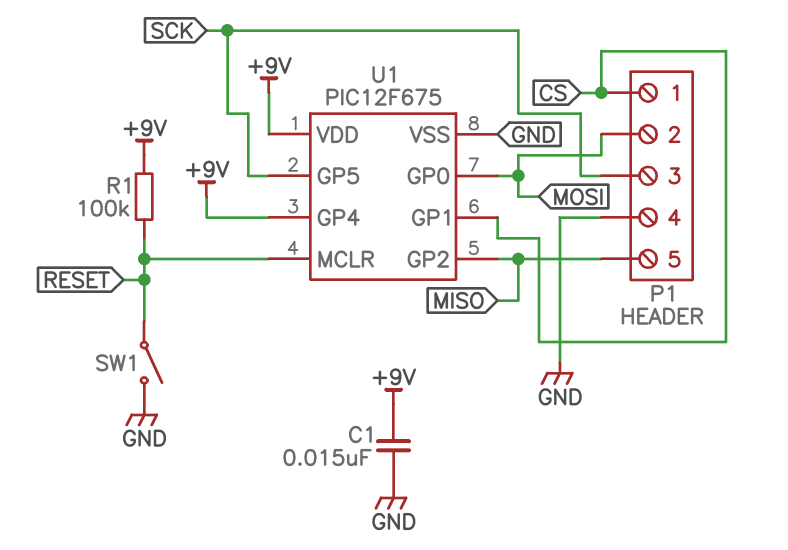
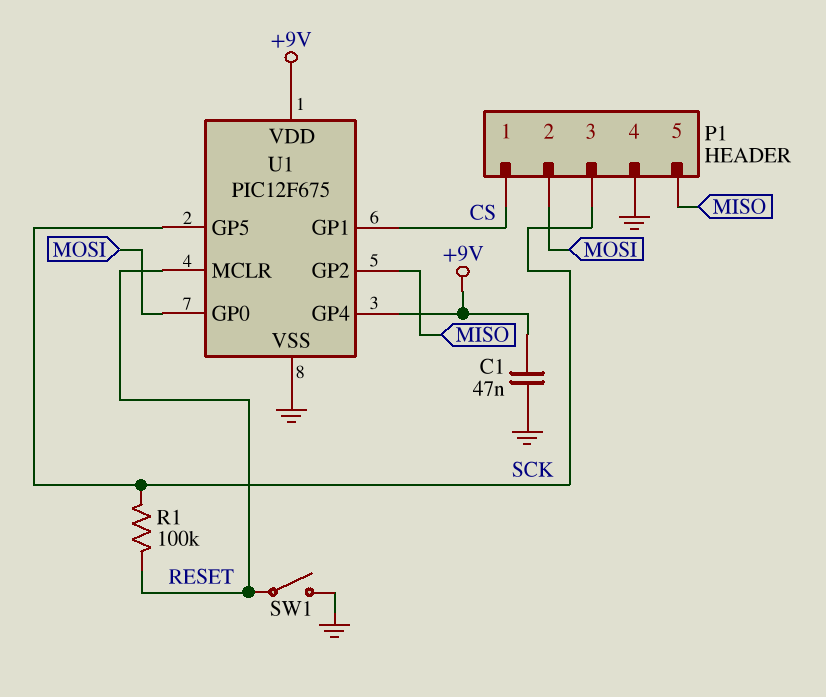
C1: 15nF (+9V, GND) -> 47nF (+9V, GND)
R1: 100k (+9V, RESET) -> 100k (RESET, SCK)

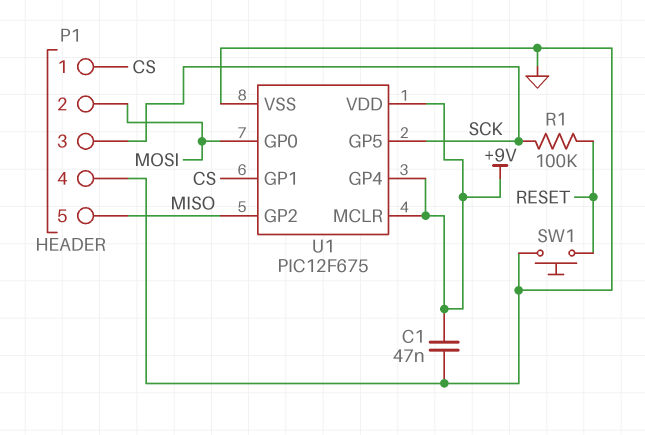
SW1: switch (GND, RESET) -> button (GND, RESET)
U1 pin MCLR: RESET -> +9V

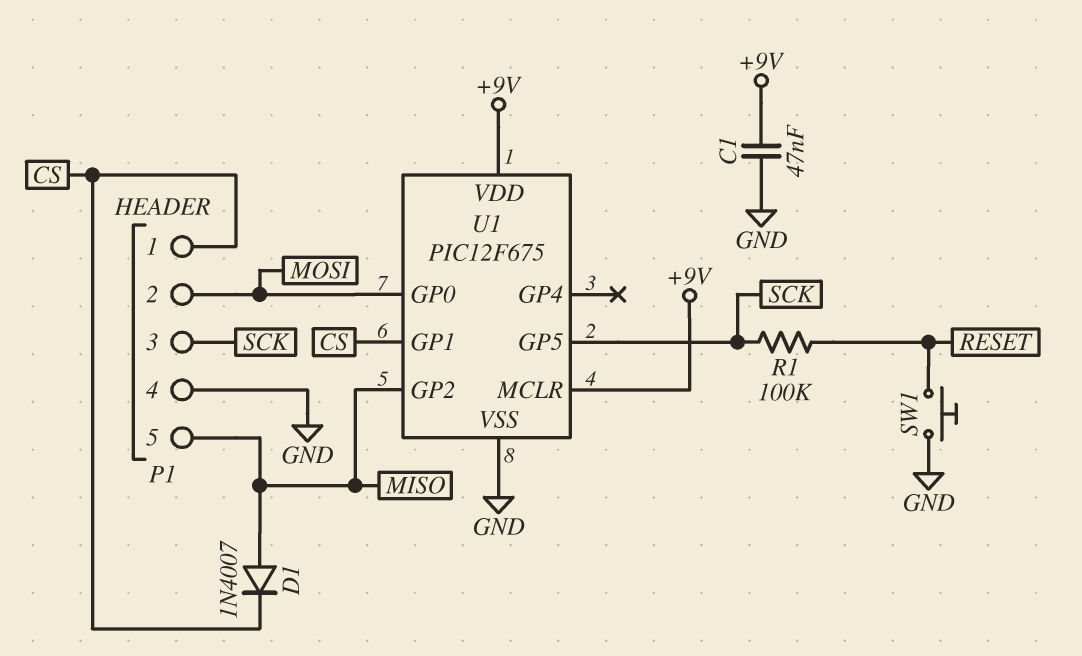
D1: none -> diode 1N4007 (A MISO, K CS)
U1 pin GP4: +9V -> none

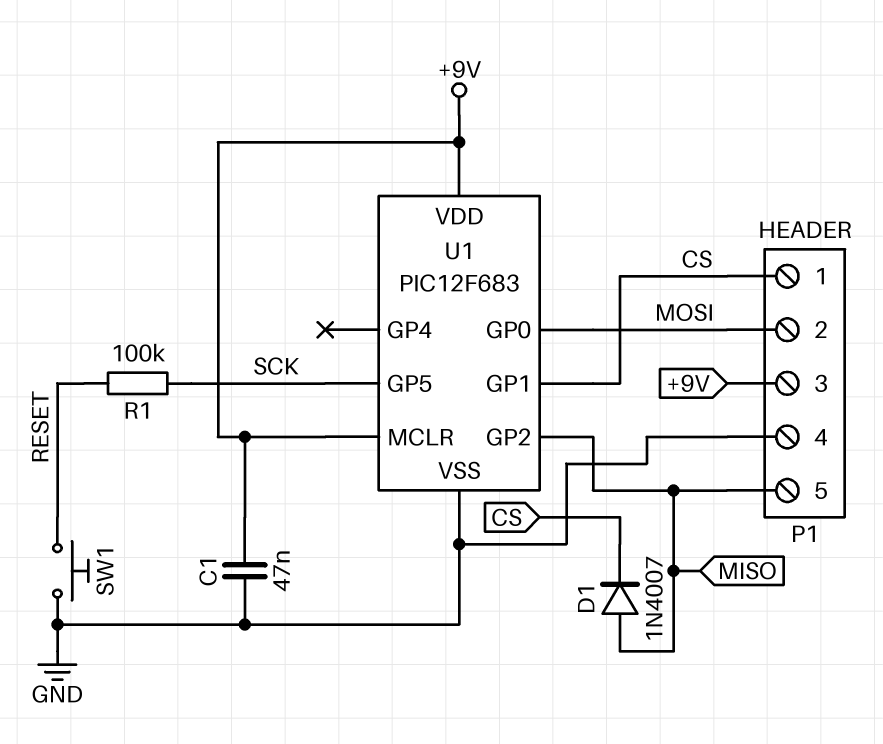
P1 pin 3: SCK -> +9V
U1: PIC12F675 -> PIC12F683

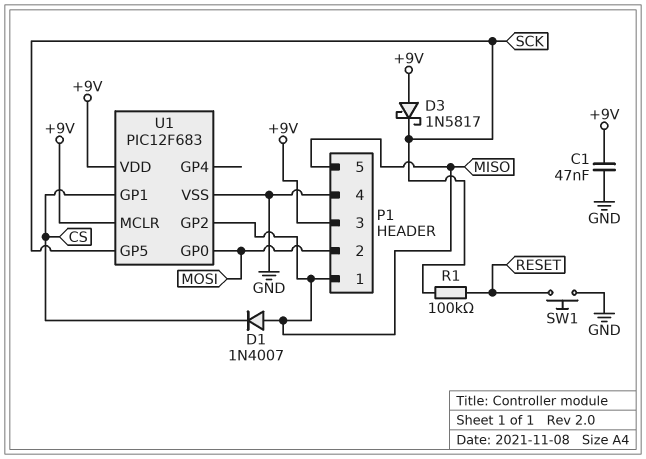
D3: none -> schottky 1N5817 (A +9V, K SCK)
P1 pin 1: CS -> MISO

